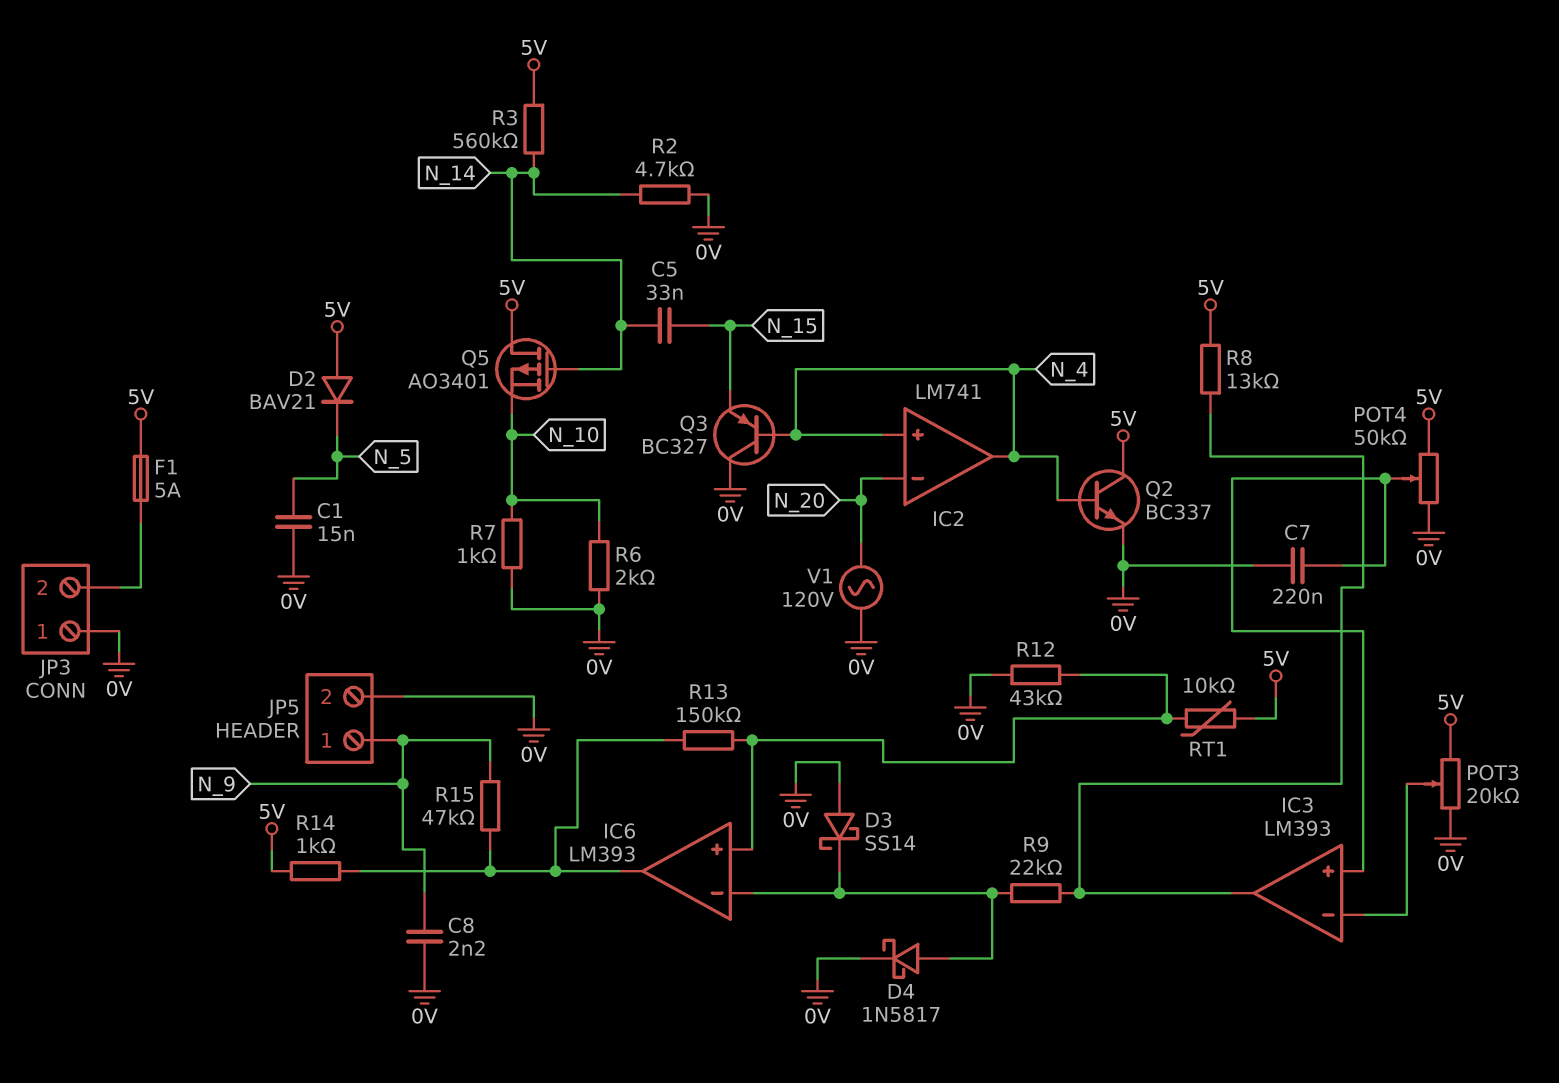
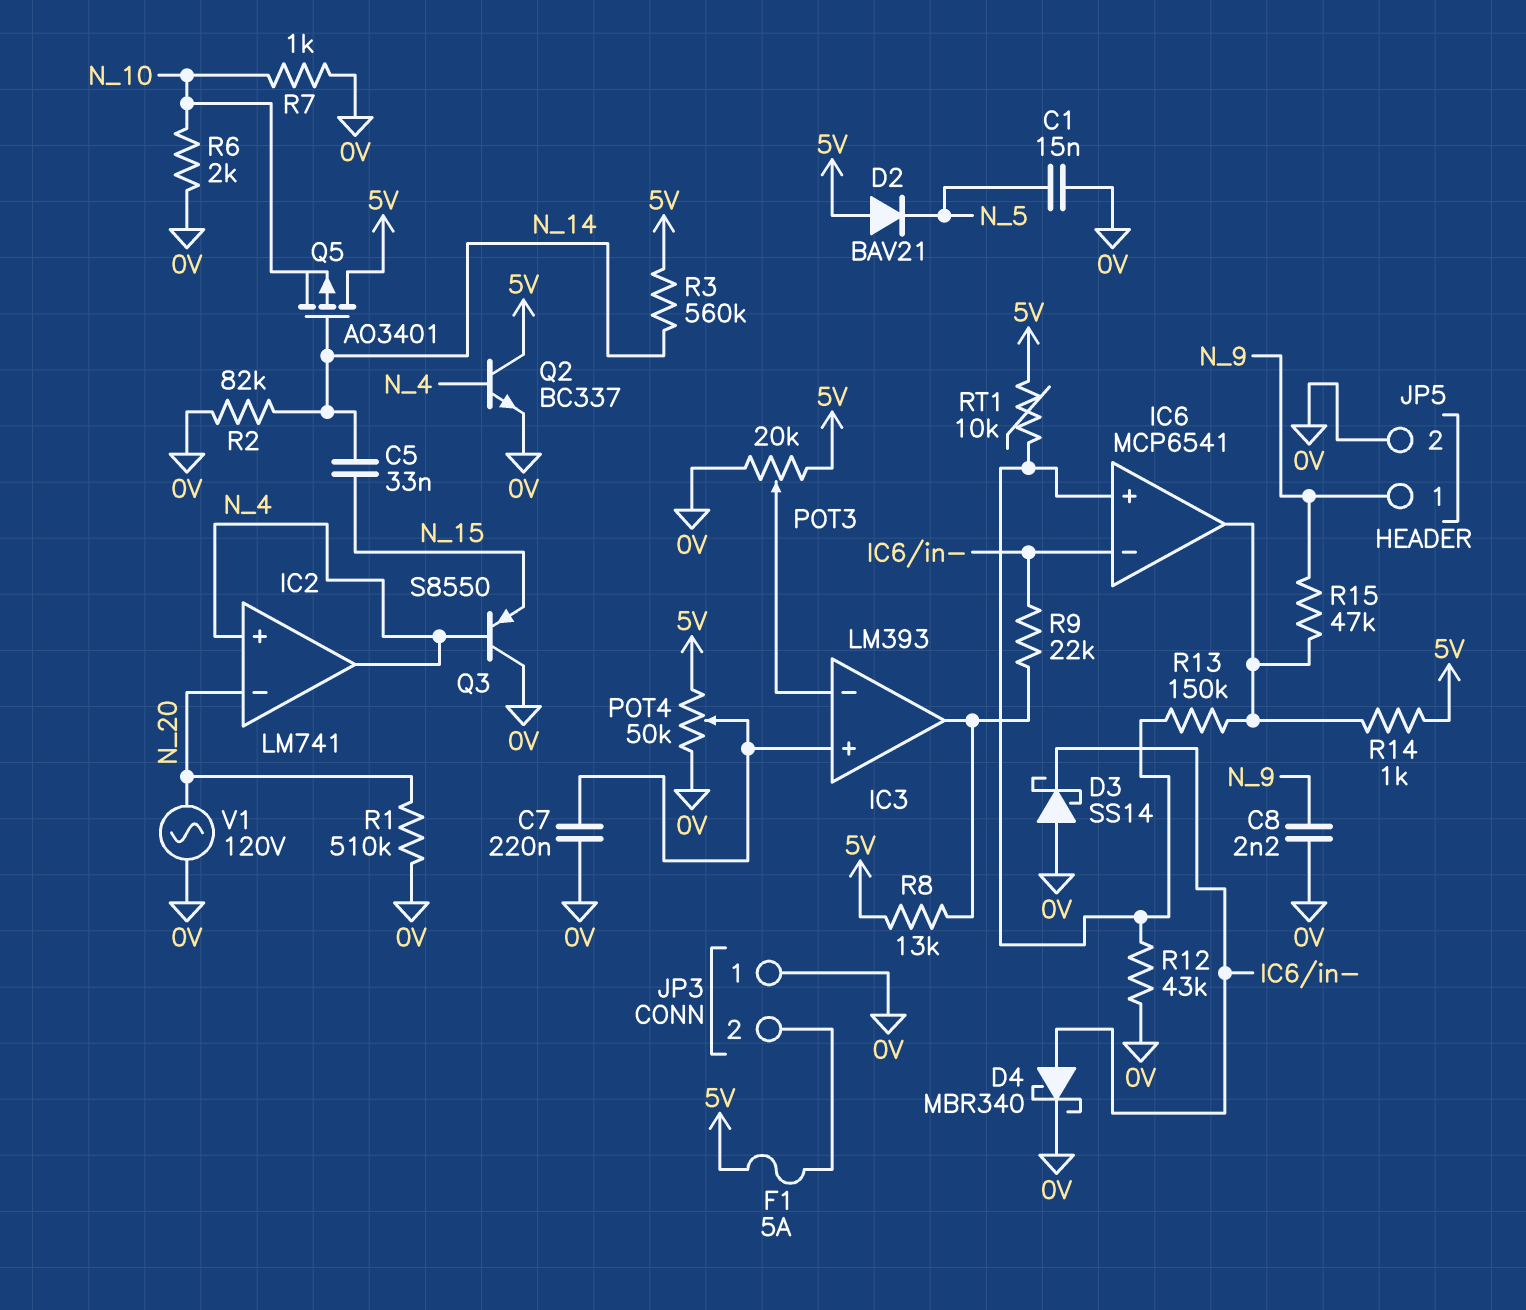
D4: schottky 1N5817 (A IC6/in-, K 0V) -> schottky MBR340 (A IC6/in-, K 0V)
IC6: LM393 -> MCP6541
Q3: PNP BC327 (B N_4, C 0V, E N_15) -> PNP S8550 (B N_4, C 0V, E N_15)
R1: none -> 510k (0V, N_20)
R2: 4.7k (0V, N_14) -> 82k (0V, N_14)

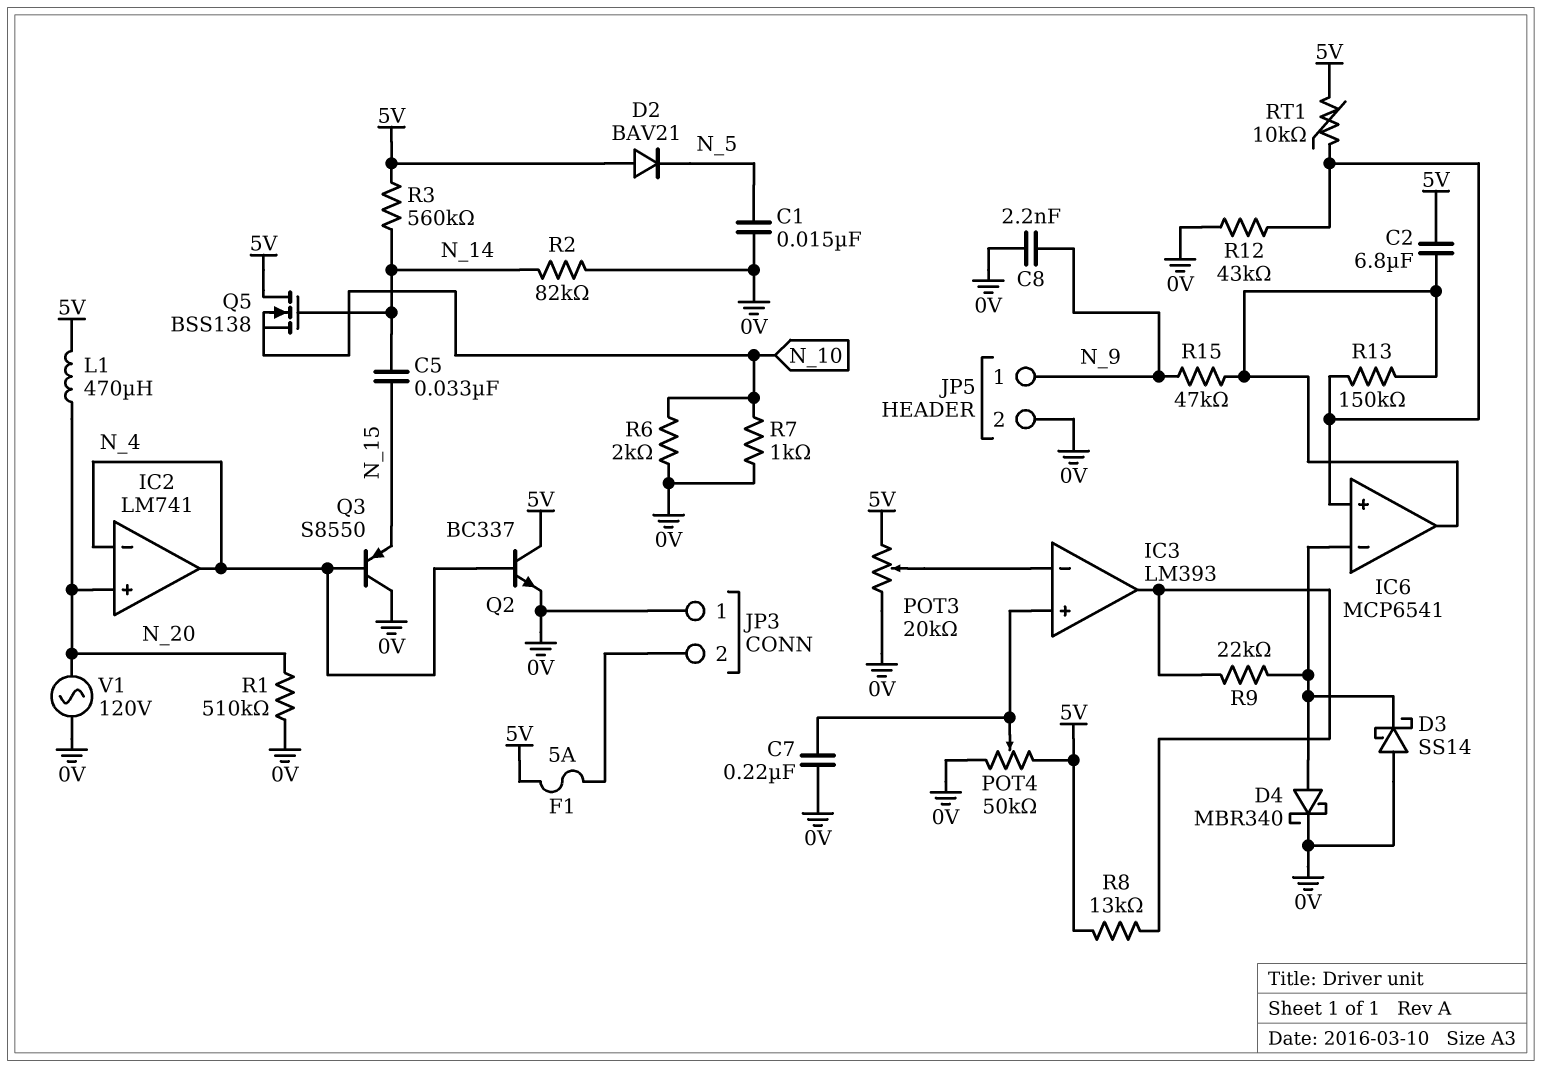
C2: none -> 6.8uF (5V, IC6/out)
IC2 pin in+: N_4 -> N_20
IC2 pin in-: N_20 -> N_4
L1: none -> 470uH (5V, N_20)
Q5: PMOS AO3401 (G N_14, D 5V, S N_10) -> NMOS BSS138 (G N_14, D 5V, S N_10)
R14: 1k (5V, IC6/out) -> none

